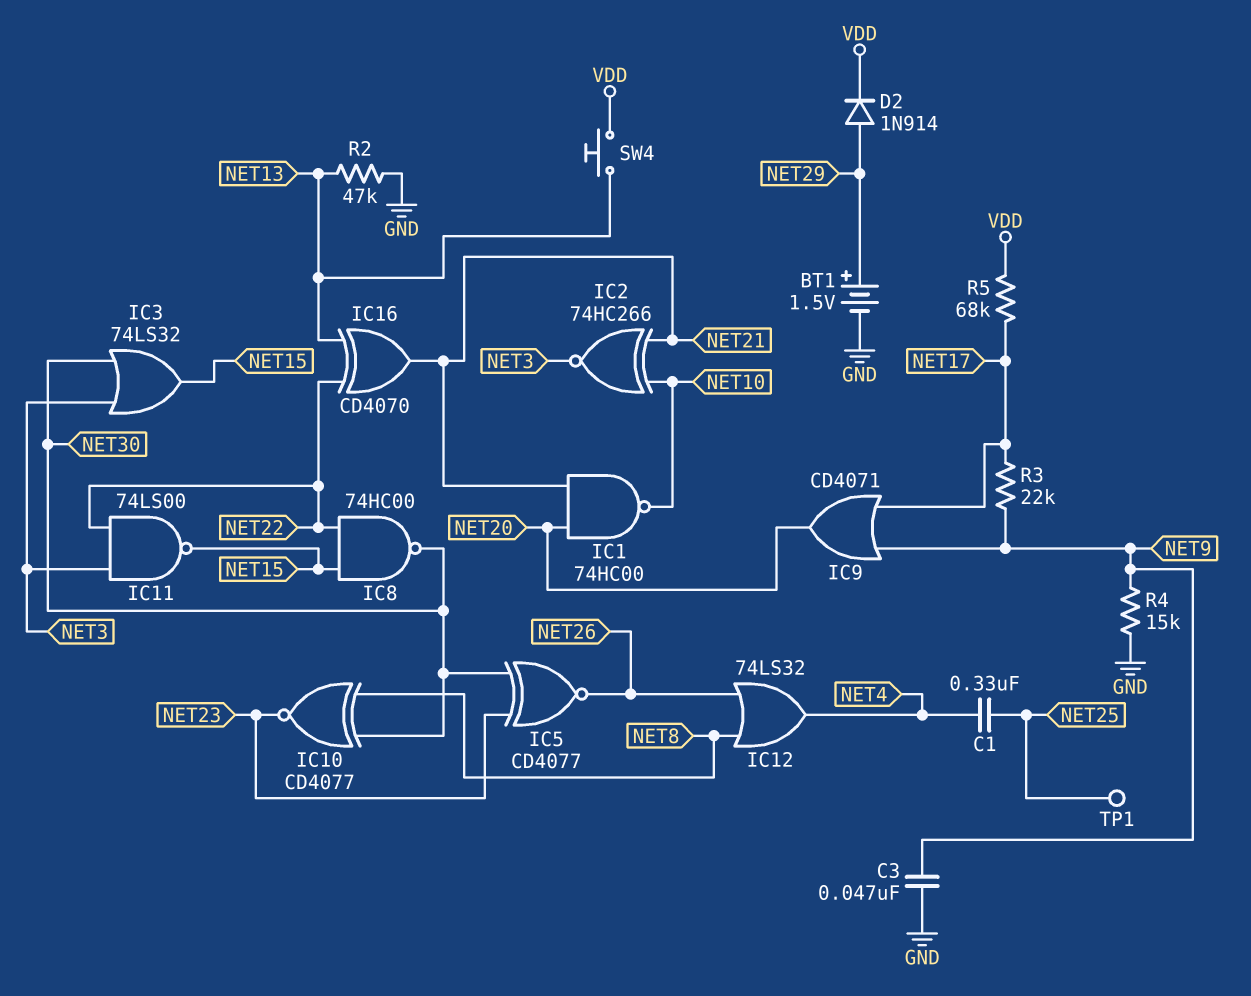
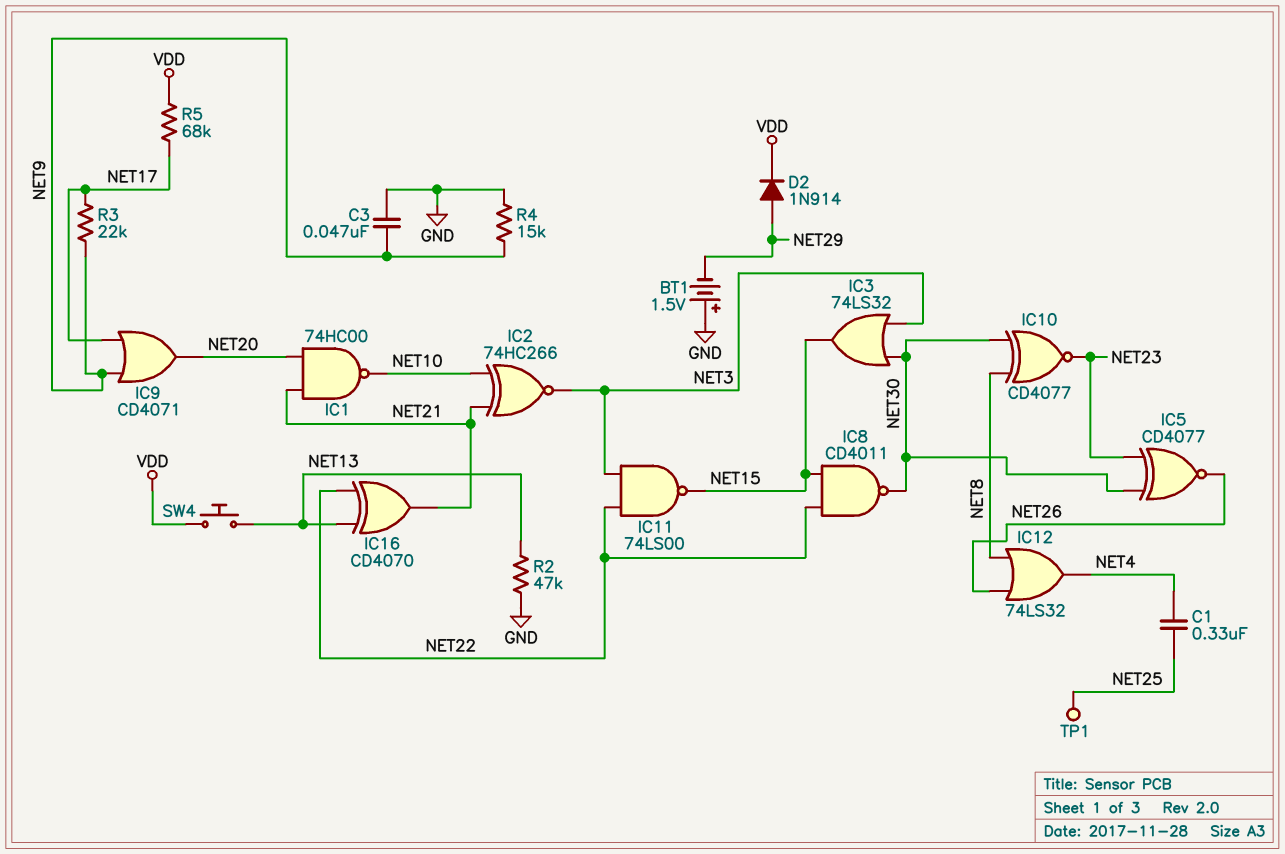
BT1: 1.5V (plus NET29, minus GND) -> 1.5V (plus GND, minus NET29)
IC8: NAND 74HC00 (in NET15, in NET22, out NET30) -> NAND CD4011 (in NET15, in NET22, out NET30)

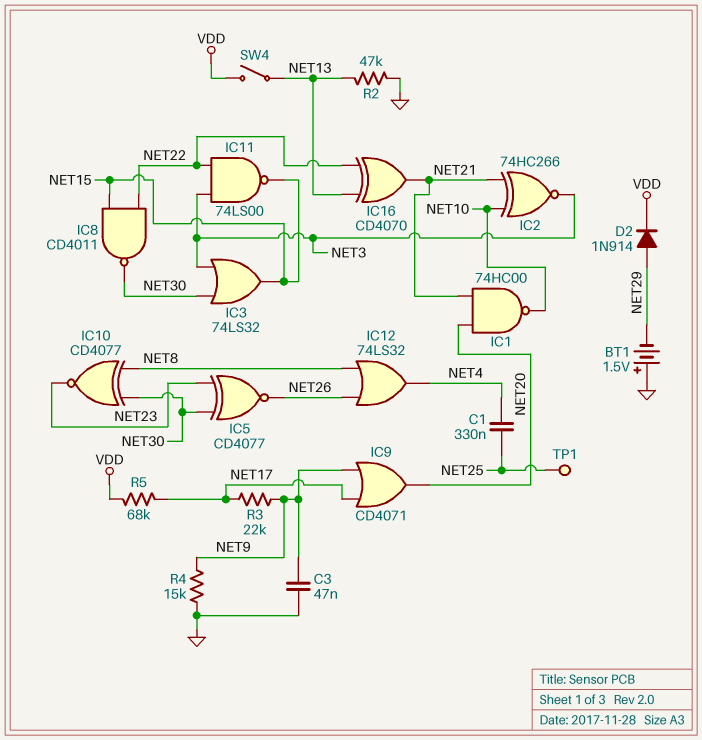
SW4: button (NET13, VDD) -> switch (NET13, VDD)

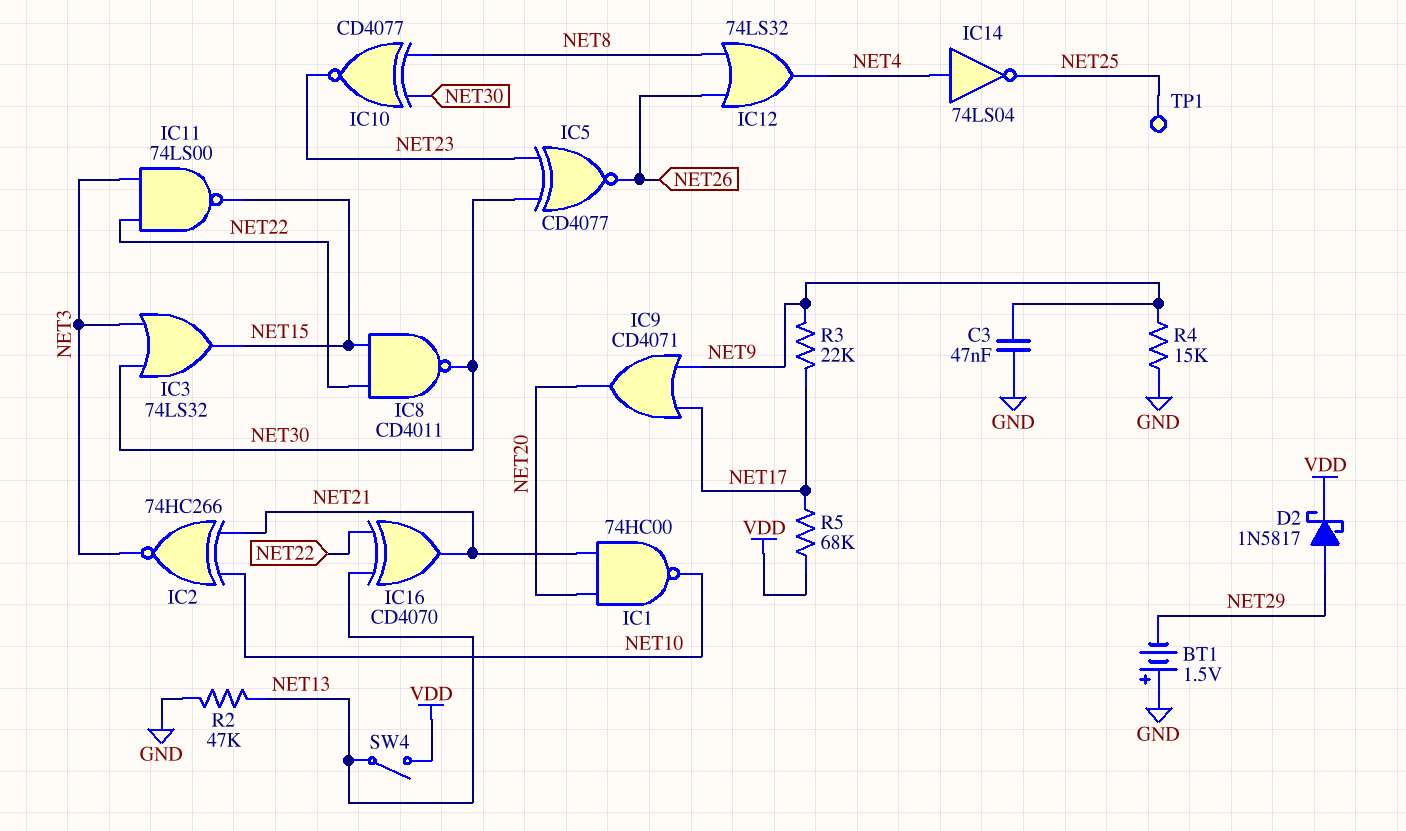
C1: 330nF (NET4, NET25) -> none
D2: diode 1N914 (A NET29, K VDD) -> schottky 1N5817 (A NET29, K VDD)
IC14: none -> NOT 74LS04 (in NET4, out NET25)

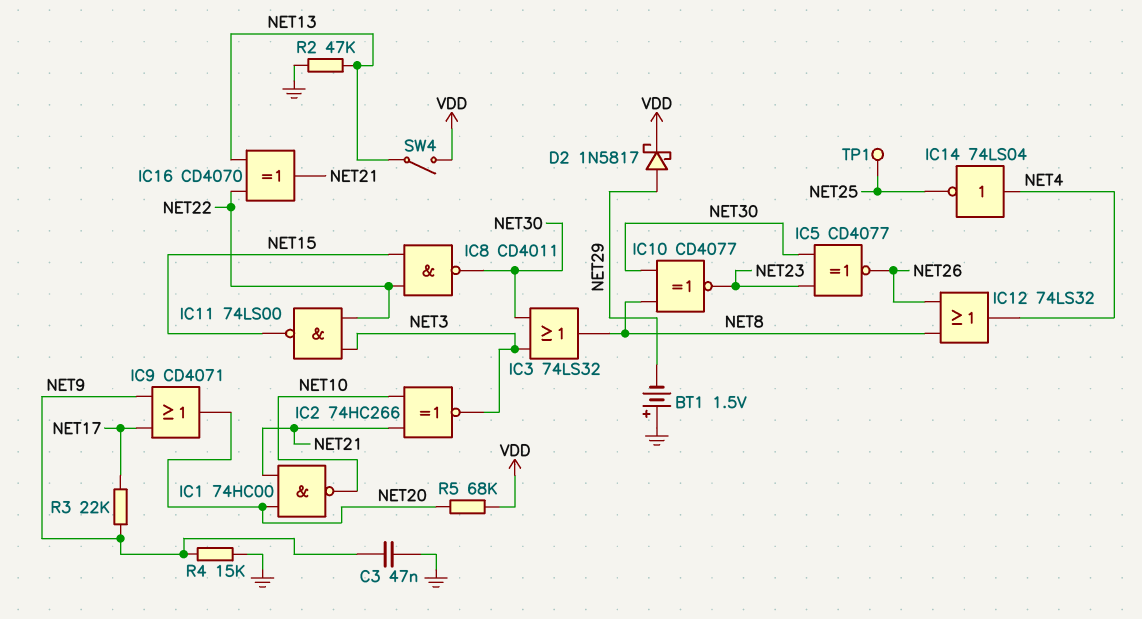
IC3: OR 74LS32 (in NET3, in NET30, out NET15) -> OR 74LS32 (in NET3, in NET30, out NET8)
R5: 68k (NET17, VDD) -> 68k (NET20, VDD)

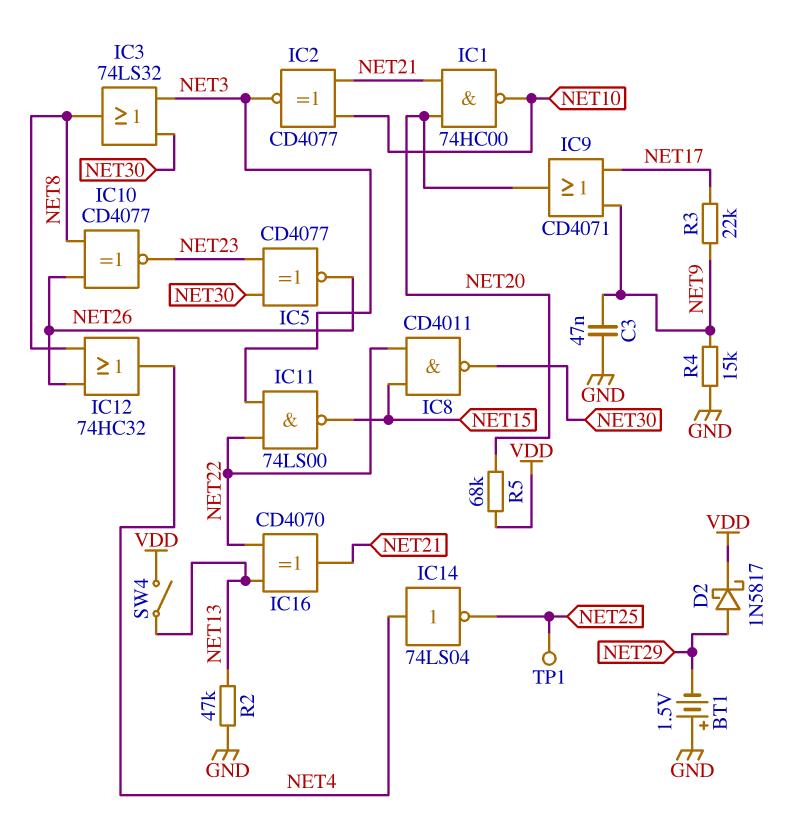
IC2: XNOR 74HC266 (in NET10, in NET21, out NET3) -> XNOR CD4077 (in NET10, in NET21, out NET3)
IC10: XNOR CD4077 (in NET8, in NET30, out NET23) -> XNOR CD4077 (in NET8, in NET26, out NET23)
IC12: OR 74LS32 (in NET8, in NET26, out NET4) -> OR 74HC32 (in NET8, in NET26, out NET4)

